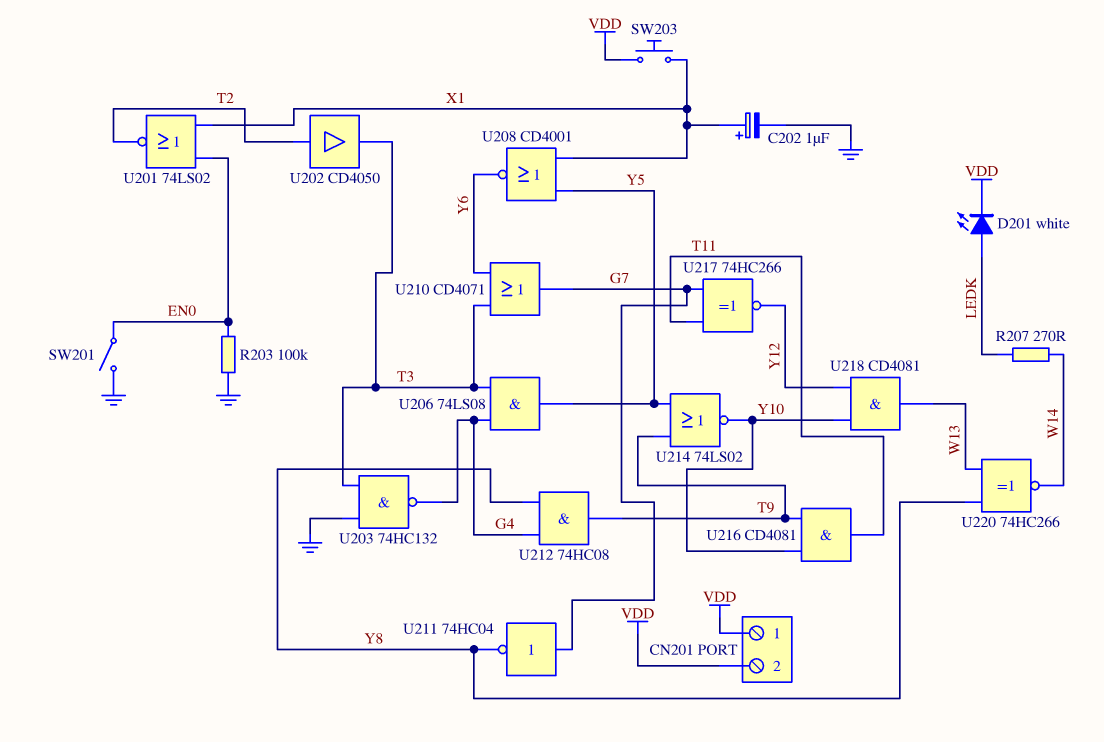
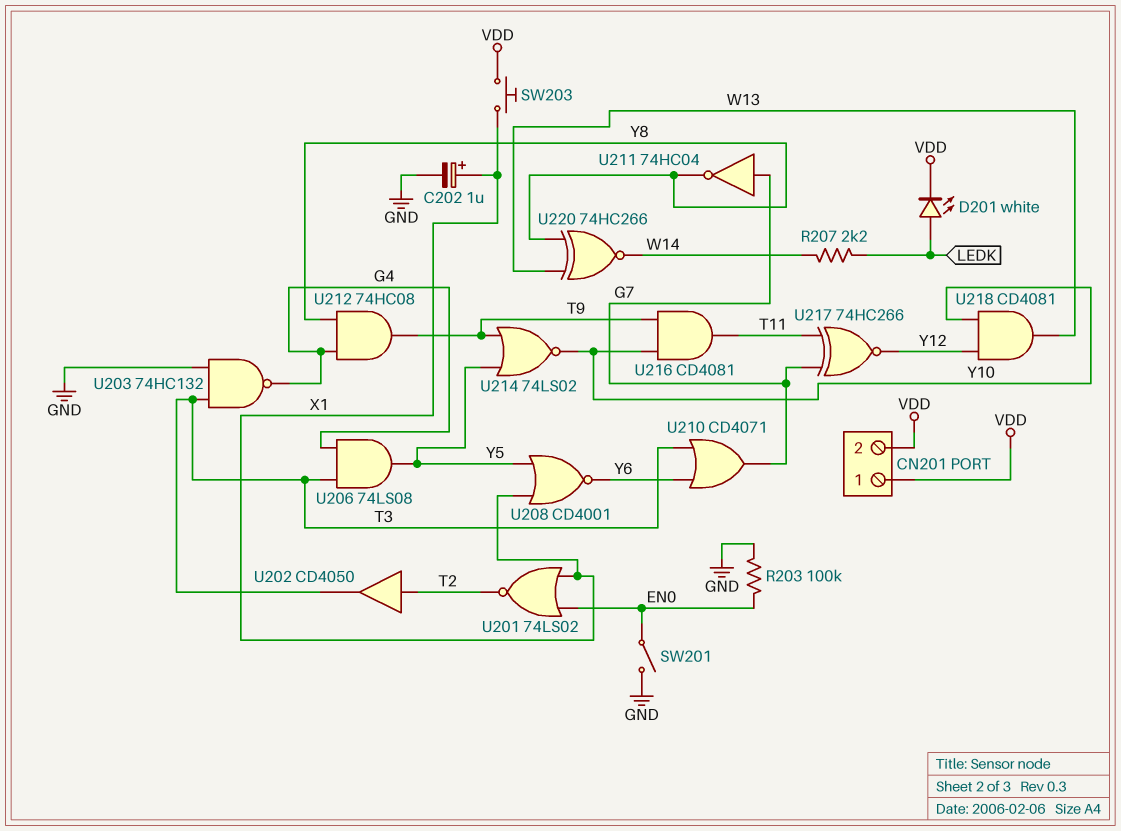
R207: 270 (LEDK, W14) -> 2.2k (LEDK, W14)

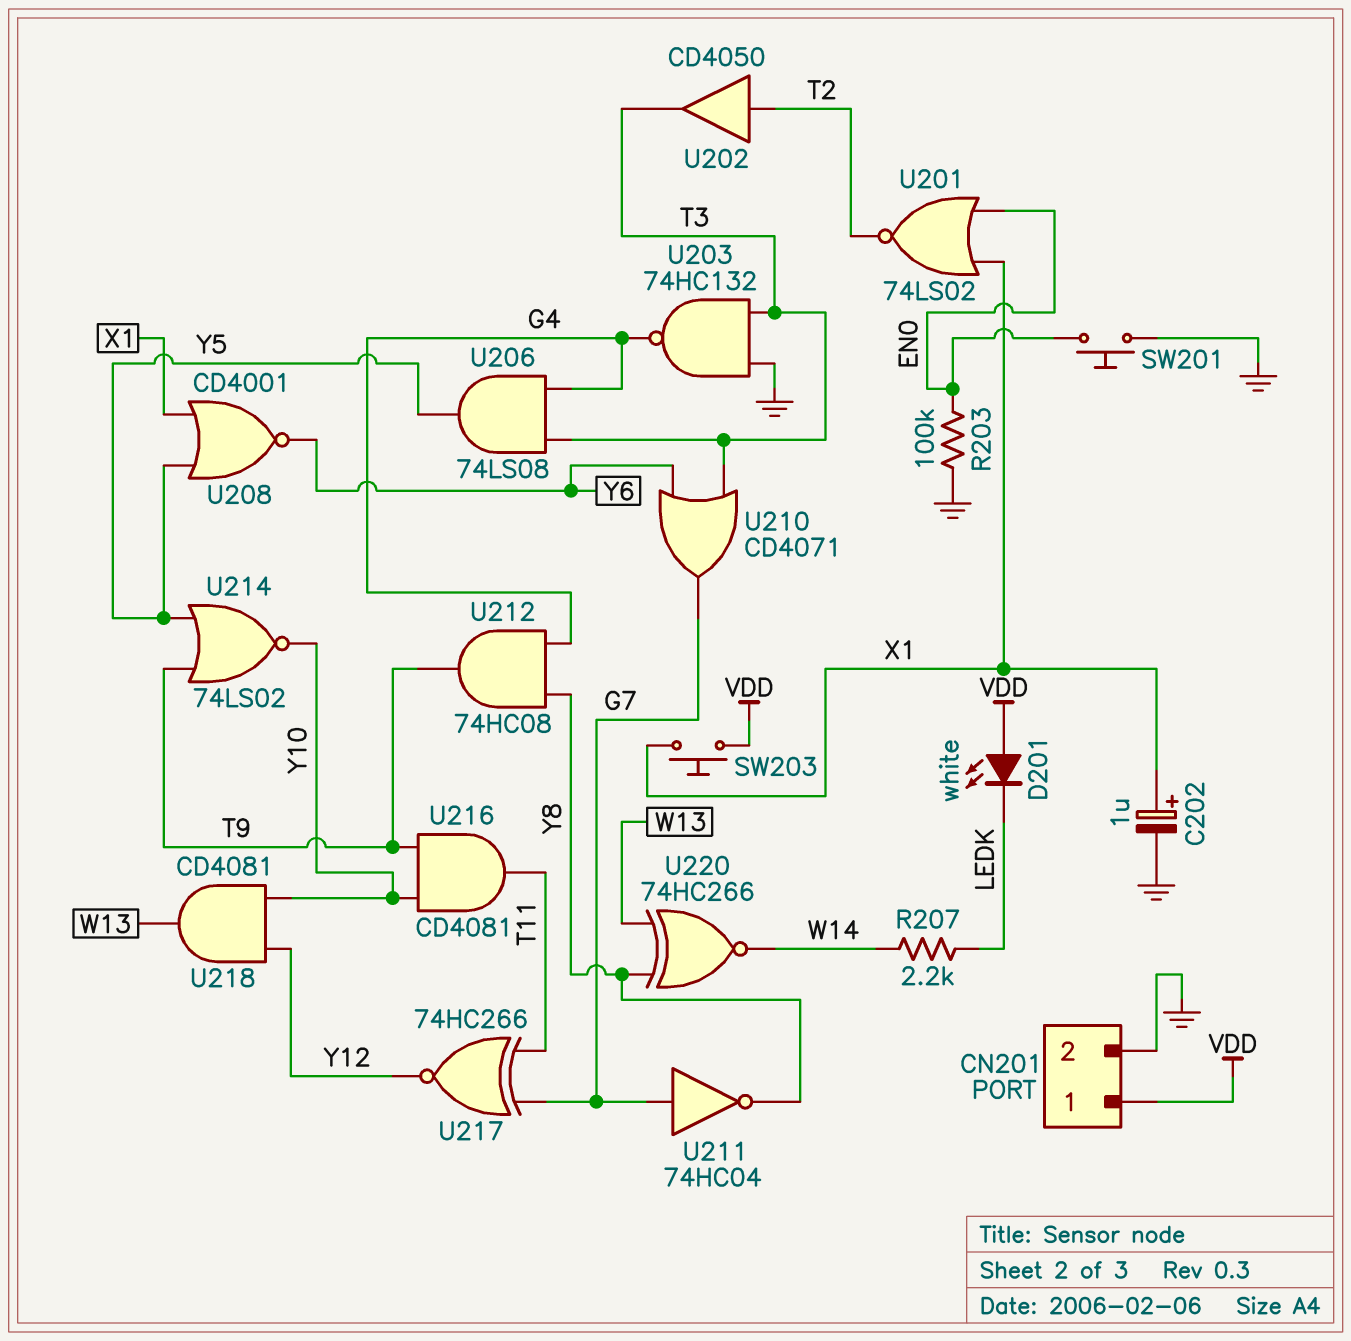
CN201 pin 2: VDD -> GND
D201: LED white (A LEDK, K VDD) -> LED white (A VDD, K LEDK)
SW201: switch (EN0, GND) -> button (EN0, GND)

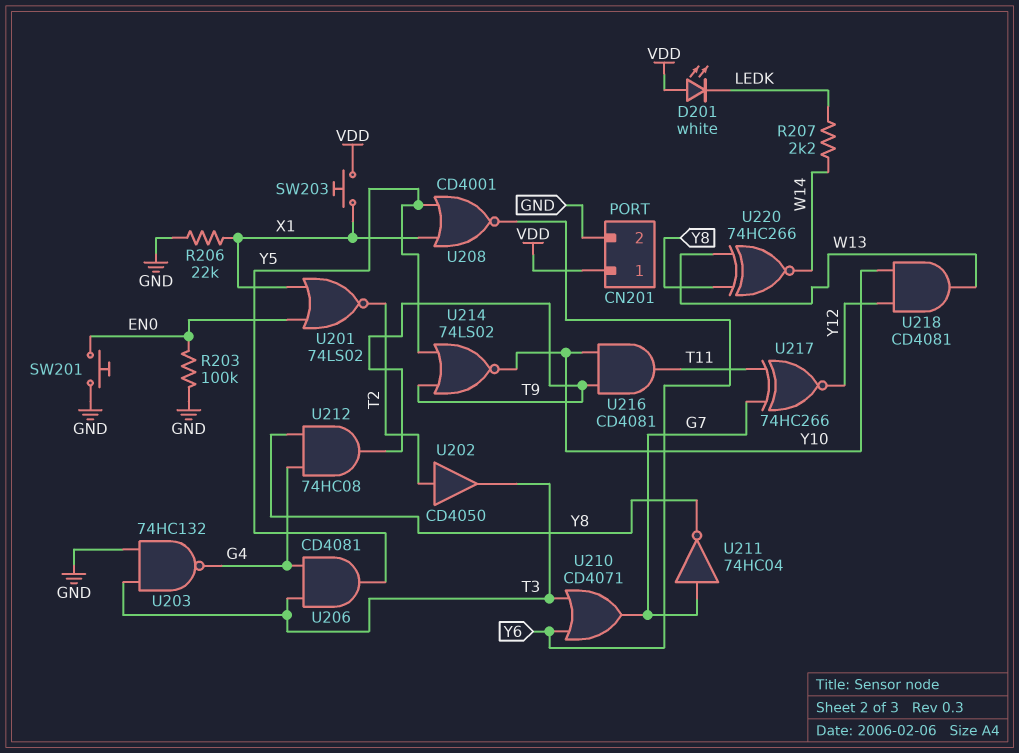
C202: 1uF (plus X1, minus GND) -> none
R206: none -> 22k (GND, X1)
U206: AND 74LS08 (in G4, in T3, out Y5) -> AND CD4081 (in G4, in T3, out Y5)

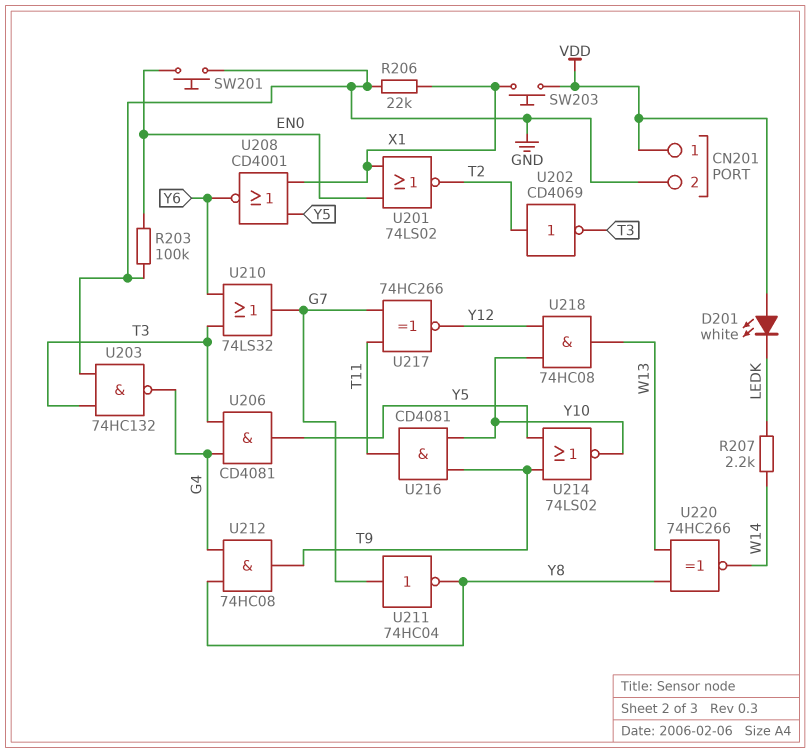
U202: buffer CD4050 (in T2, out T3) -> NOT CD4069 (in T2, out T3)
U210: OR CD4071 (in T3, in Y6, out G7) -> OR 74LS32 (in T3, in Y6, out G7)
U218: AND CD4081 (in Y10, in Y12, out W13) -> AND 74HC08 (in Y10, in Y12, out W13)

